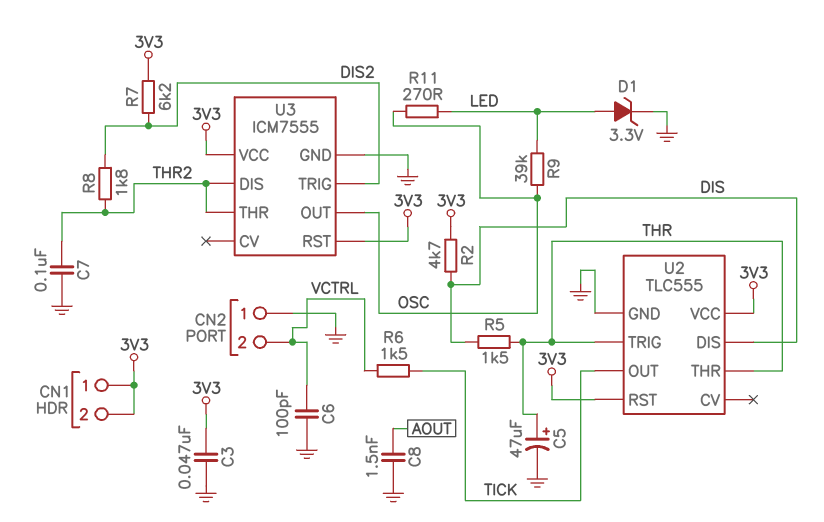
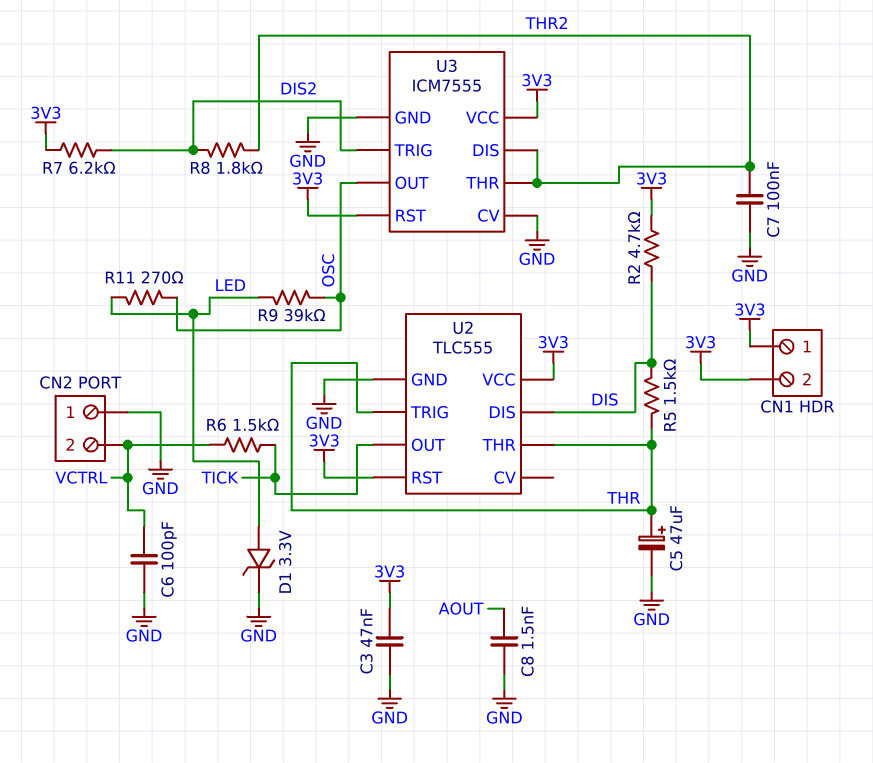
U3 pin CV: none -> GND

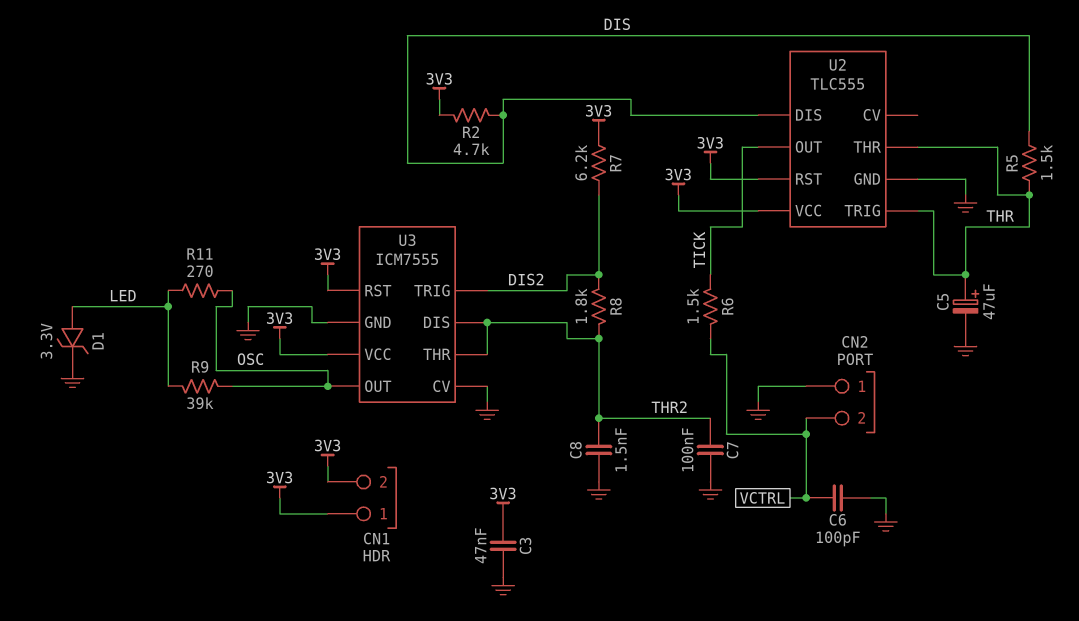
C8: 1.5nF (AOUT, GND) -> 1.5nF (GND, THR2)

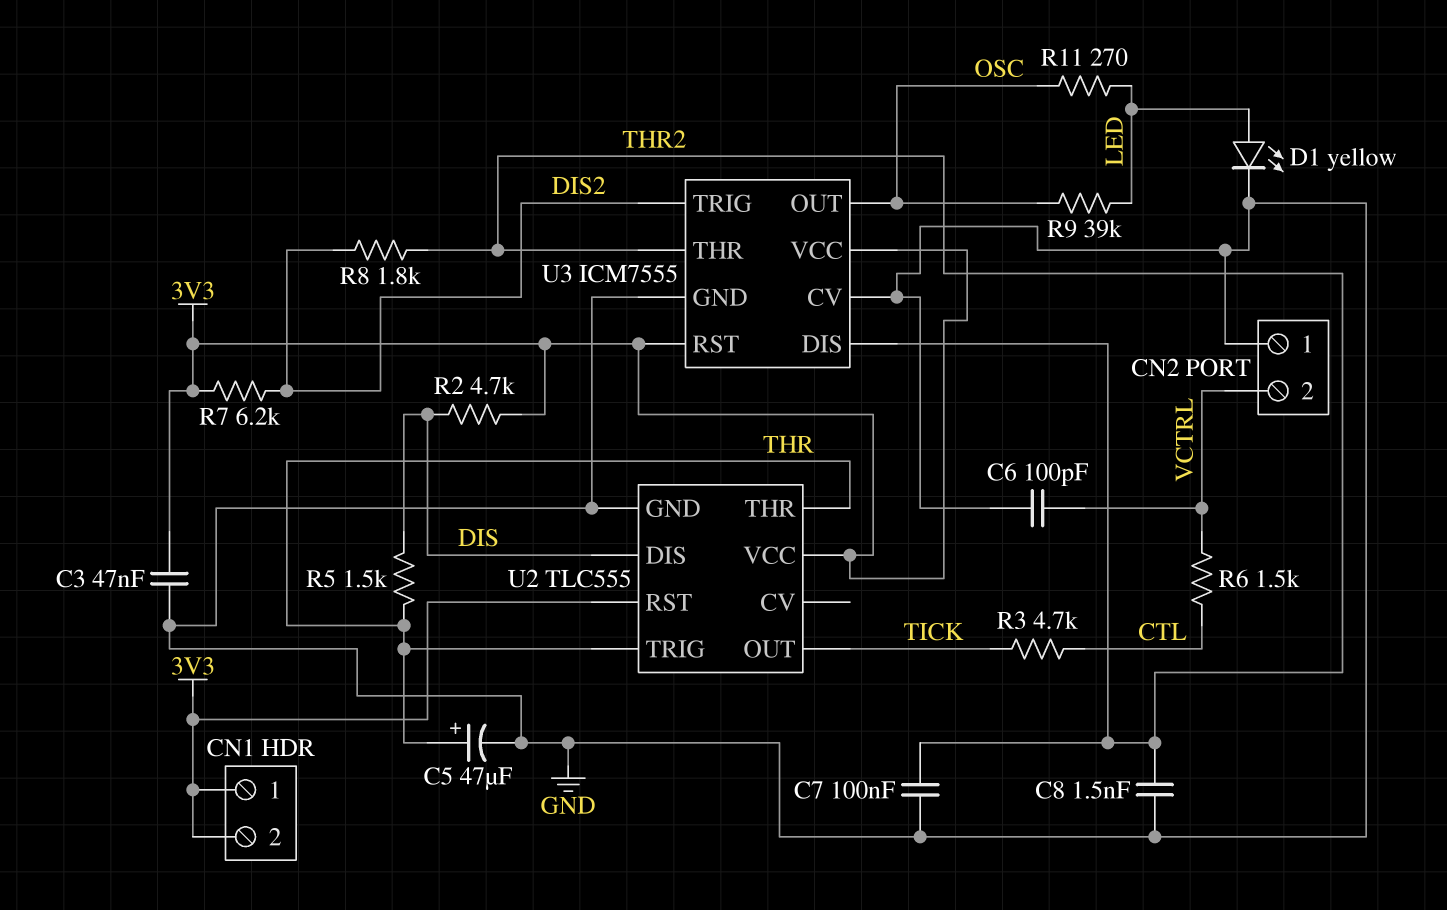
D1: zener 3.3V (A LED, K GND) -> LED yellow (A LED, K GND)
R3: none -> 4.7k (CTL, TICK)
R6: 1.5k (TICK, VCTRL) -> 1.5k (CTL, VCTRL)

